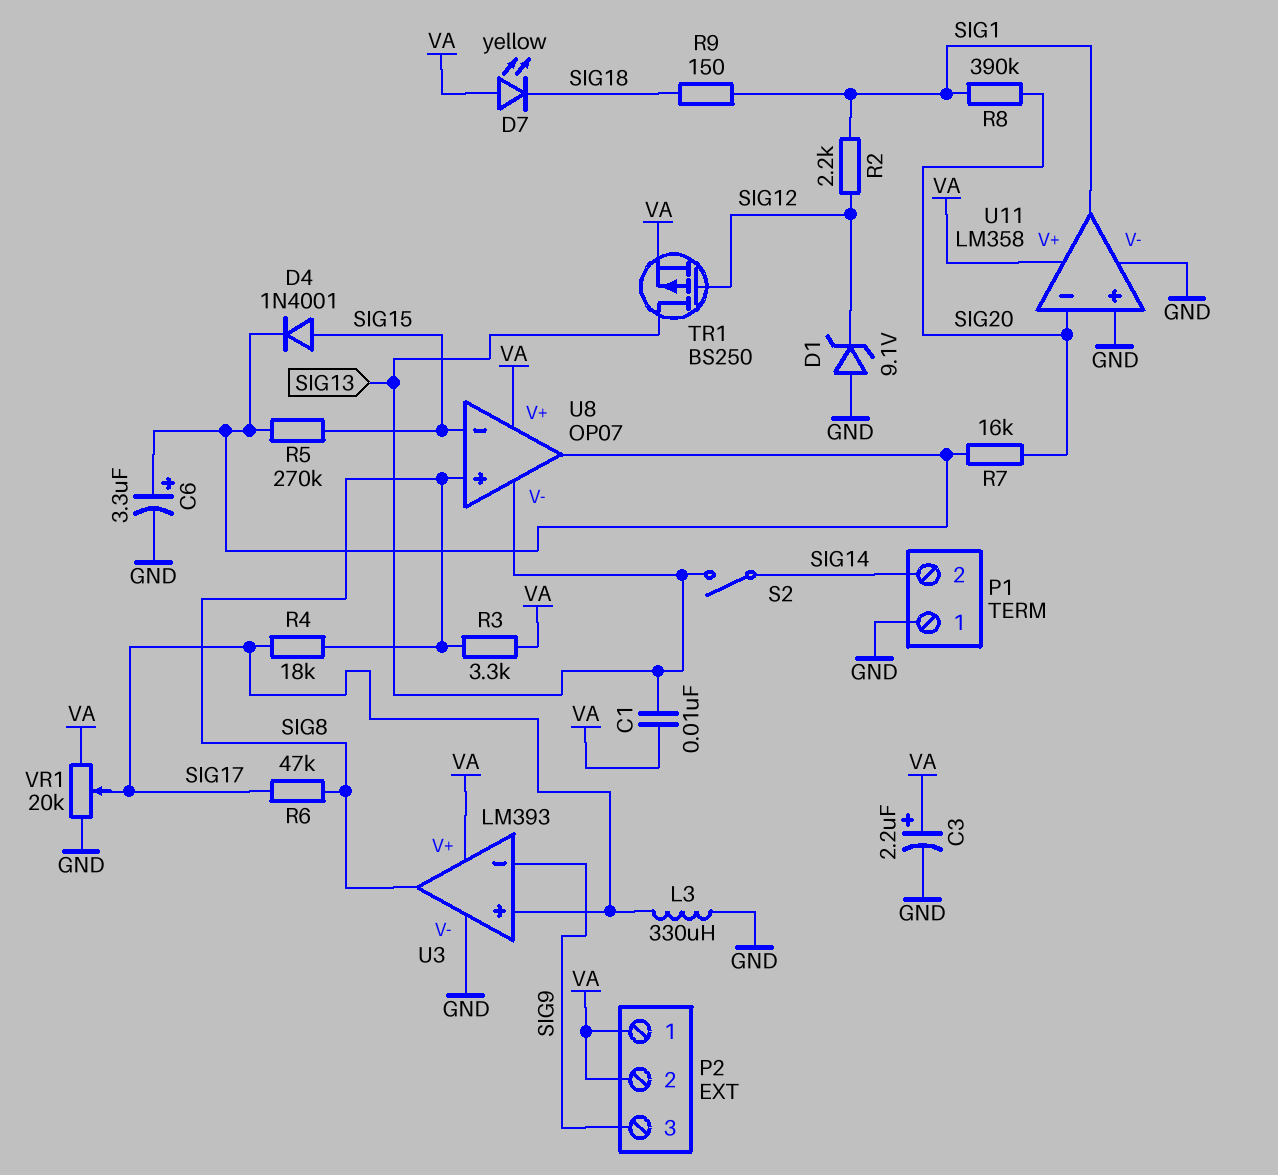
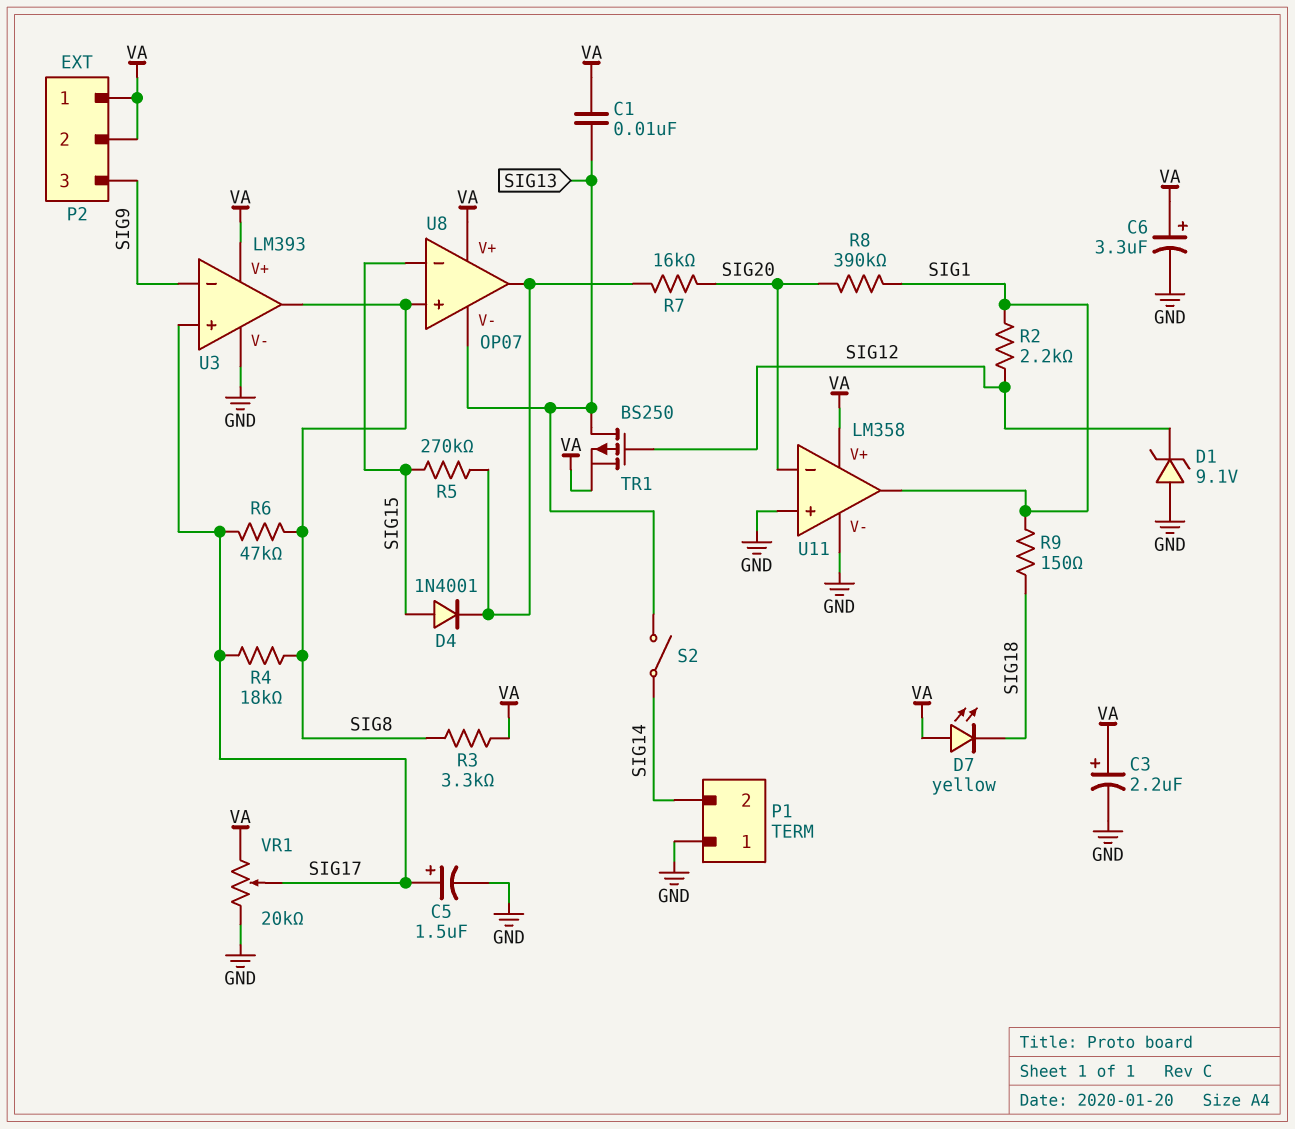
C5: none -> 1.5uF (plus SIG17, minus GND)
C6: 3.3uF (plus U8/out, minus GND) -> 3.3uF (plus VA, minus GND)
L3: 330uH (GND, SIG17) -> none

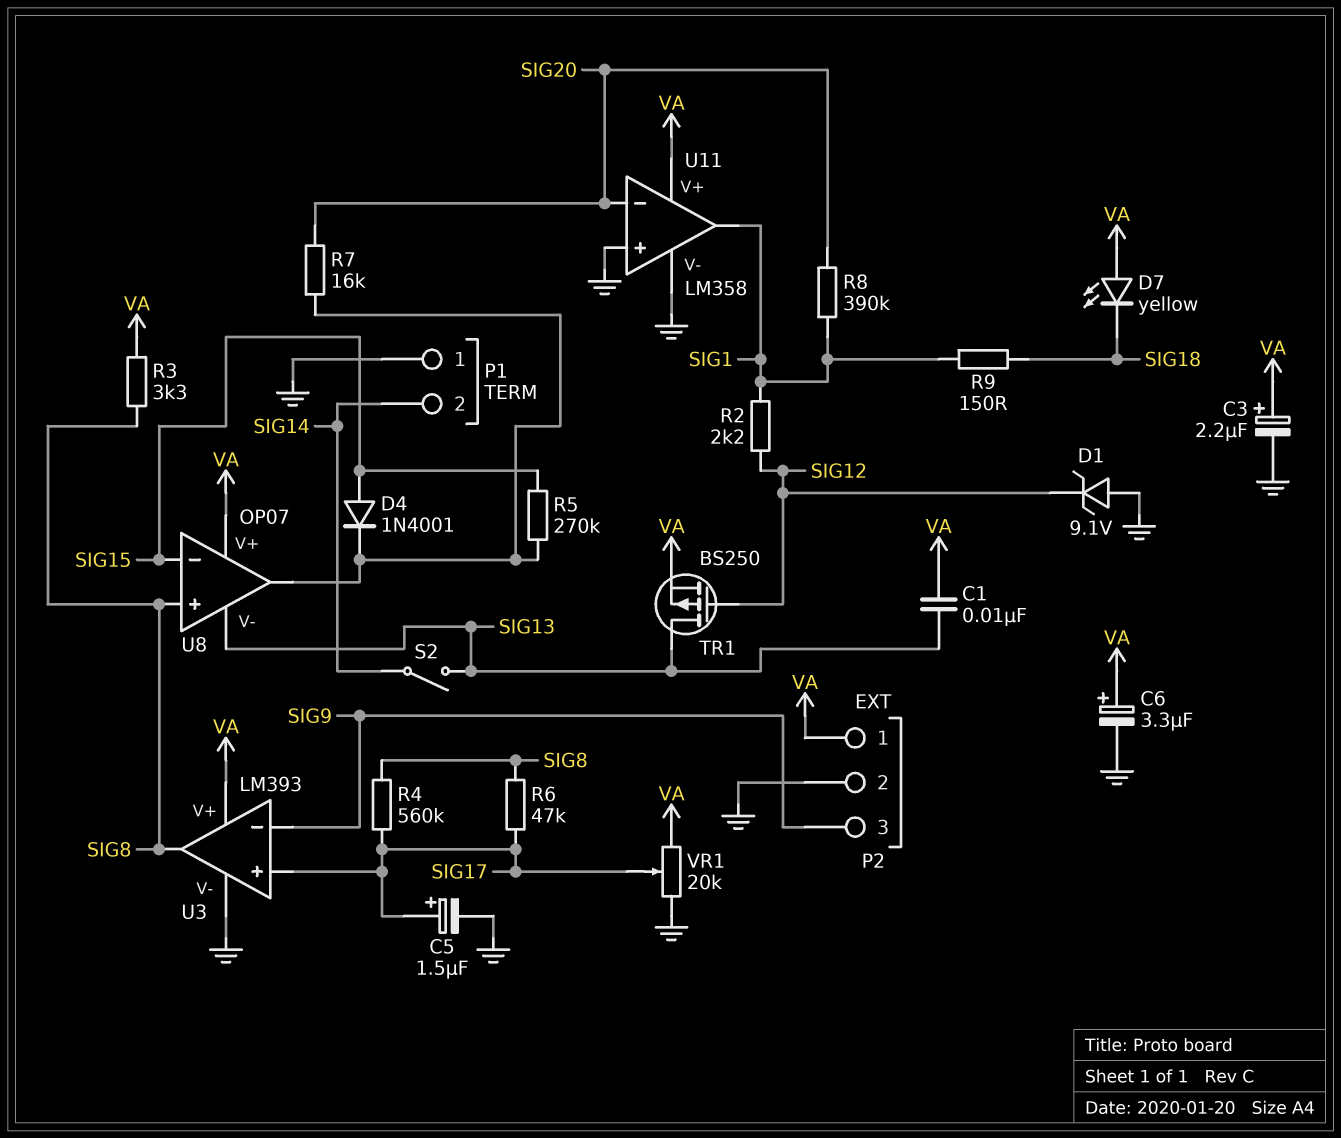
P2 pin 2: VA -> GND
R4: 18k (SIG8, SIG17) -> 560k (SIG8, SIG17)

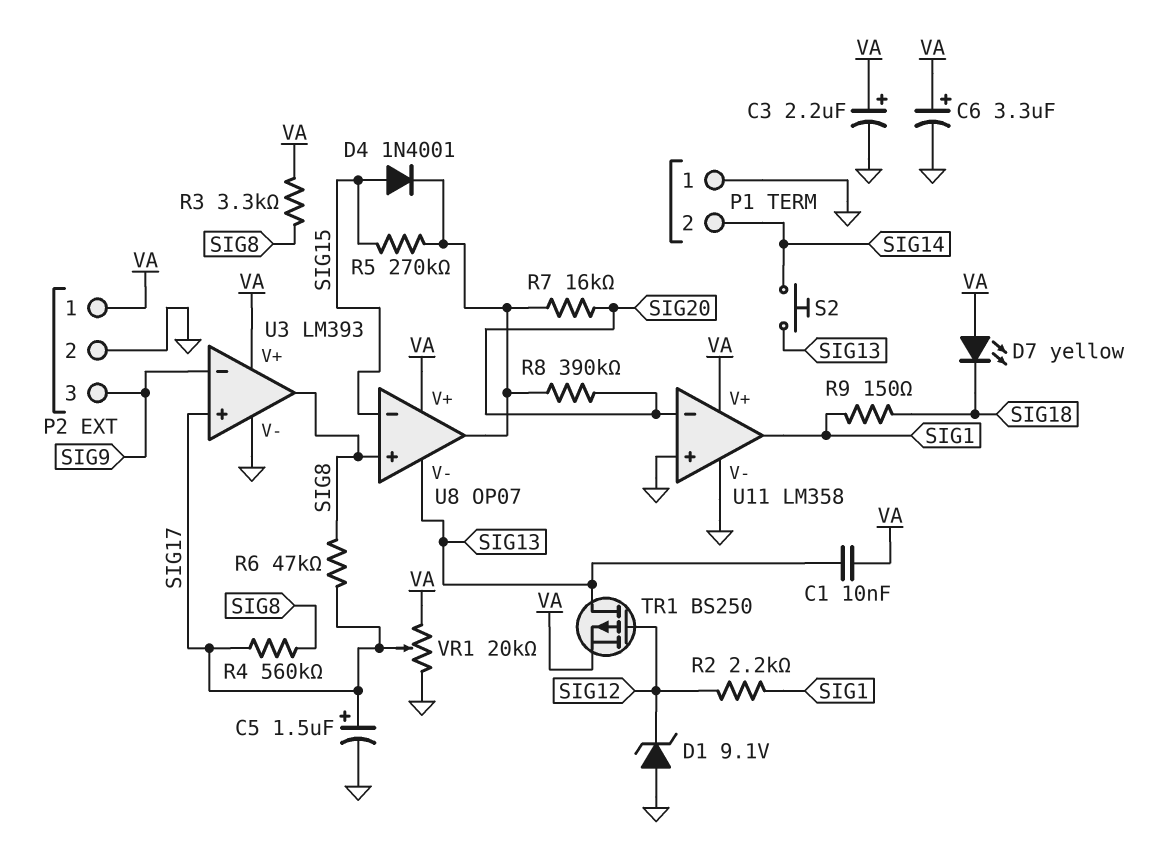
R8: 390k (SIG1, SIG20) -> 390k (SIG20, U8/out)
S2: switch (SIG13, SIG14) -> button (SIG13, SIG14)

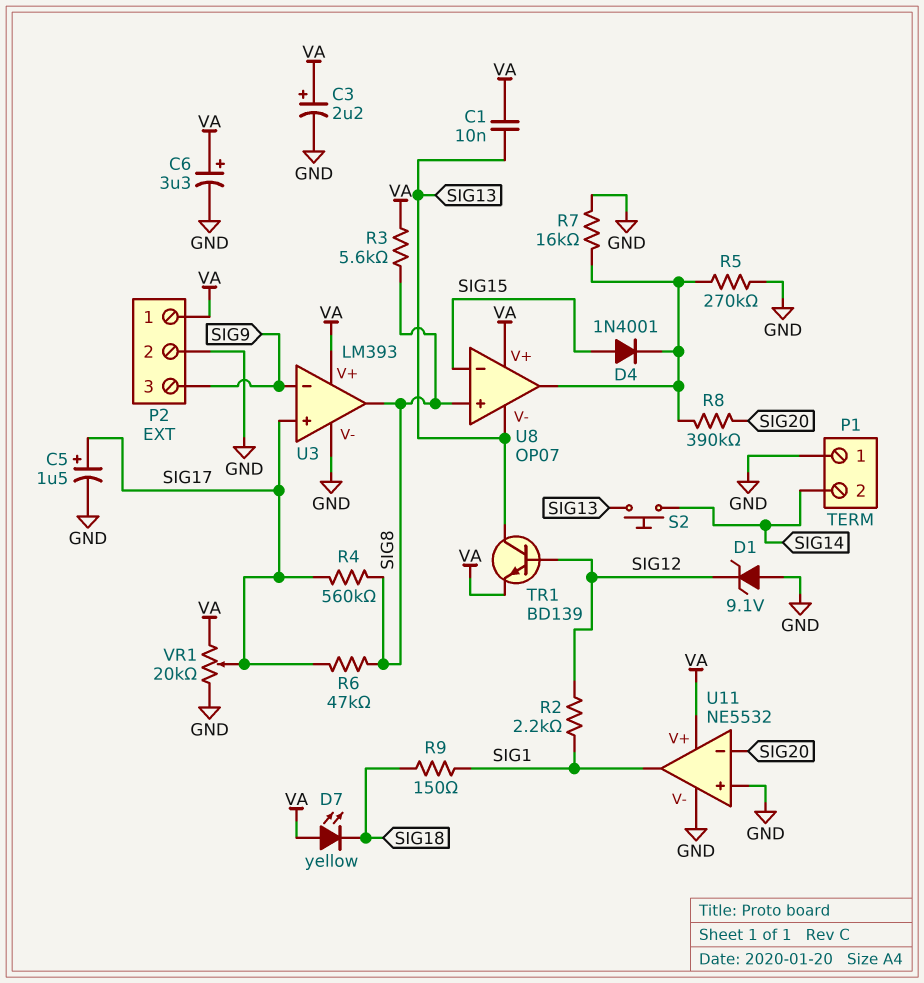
R3: 3.3k (SIG8, VA) -> 5.6k (SIG8, VA)
R5: 270k (SIG15, U8/out) -> 270k (GND, U8/out)
R7: 16k (SIG20, U8/out) -> 16k (GND, U8/out)
TR1: PMOS BS250 (G SIG12, D SIG13, S VA) -> NPN BD139 (B SIG12, C SIG13, E VA)
U11: LM358 -> NE5532

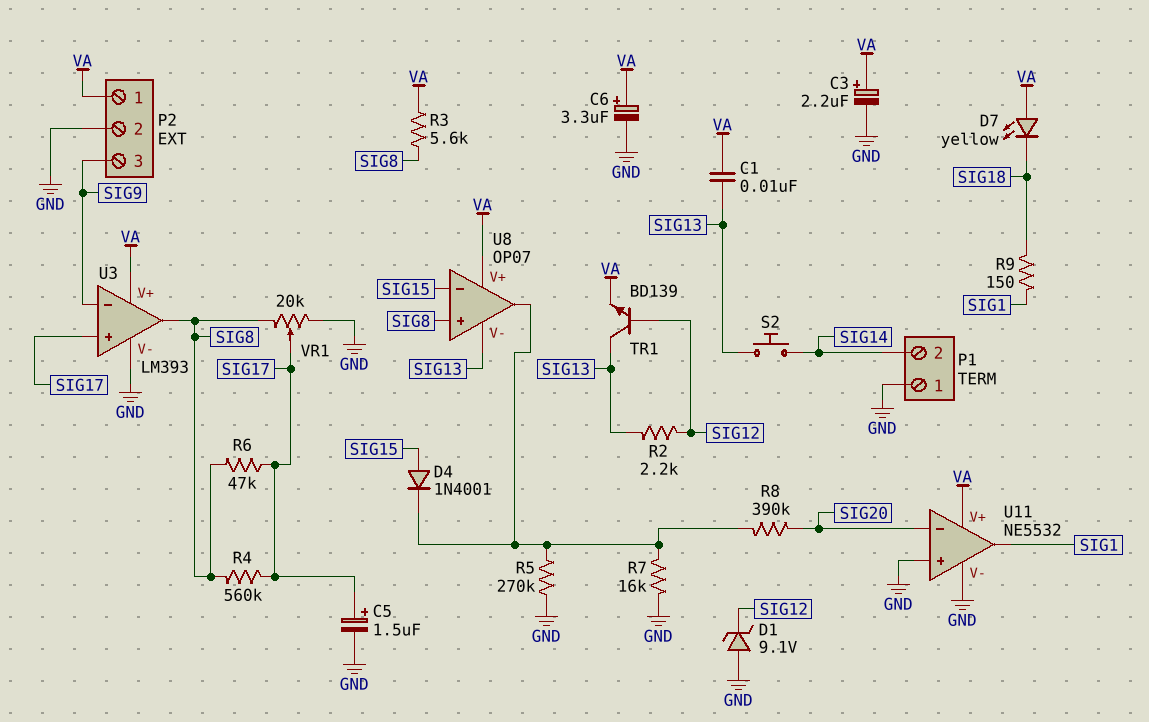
R2: 2.2k (SIG1, SIG12) -> 2.2k (SIG12, SIG13)
VR1: 20k (GND, VA, wiper SIG17) -> 20k (GND, SIG8, wiper SIG17)

